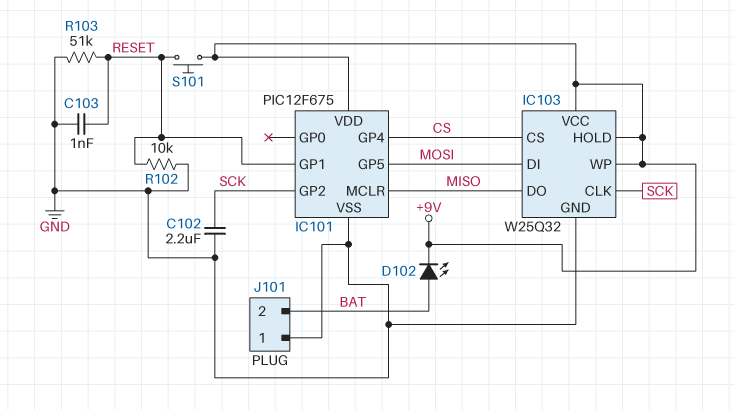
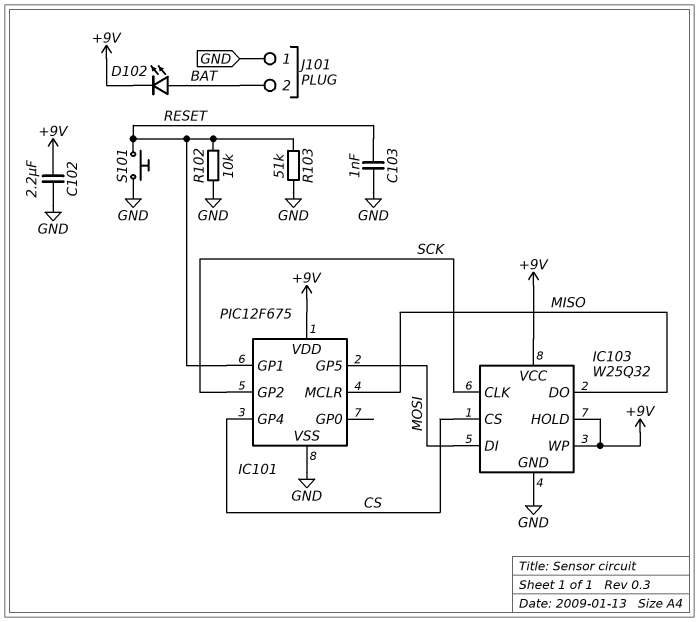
C102: 2.2uF (GND, SCK) -> 2.2uF (+9V, GND)
S101: button (+9V, RESET) -> button (GND, RESET)

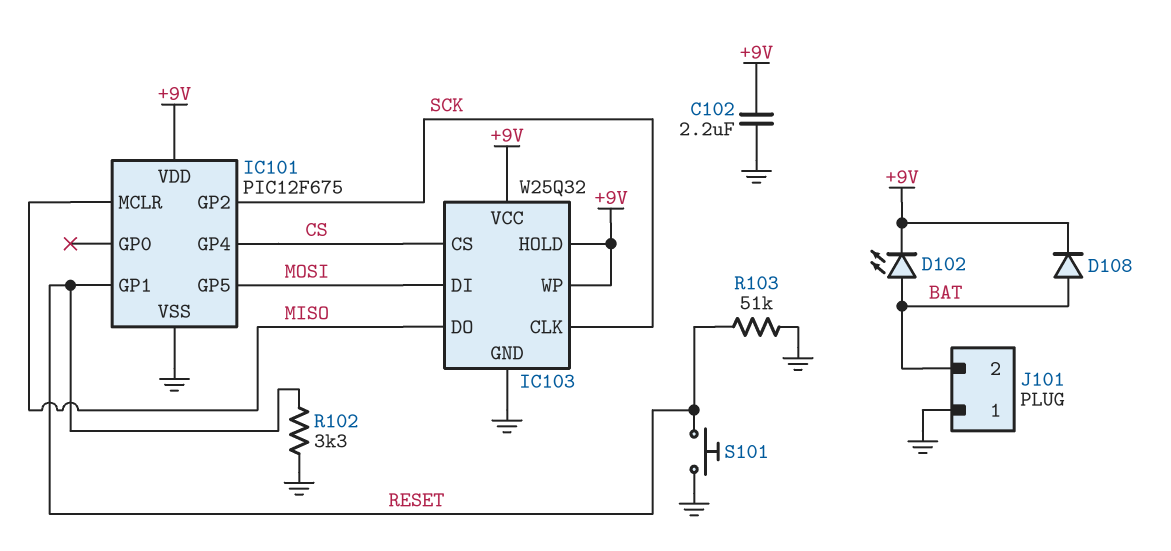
C103: 1nF (GND, RESET) -> none
D108: none -> diode (A BAT, K +9V)
R102: 10k (GND, RESET) -> 3.3k (GND, RESET)

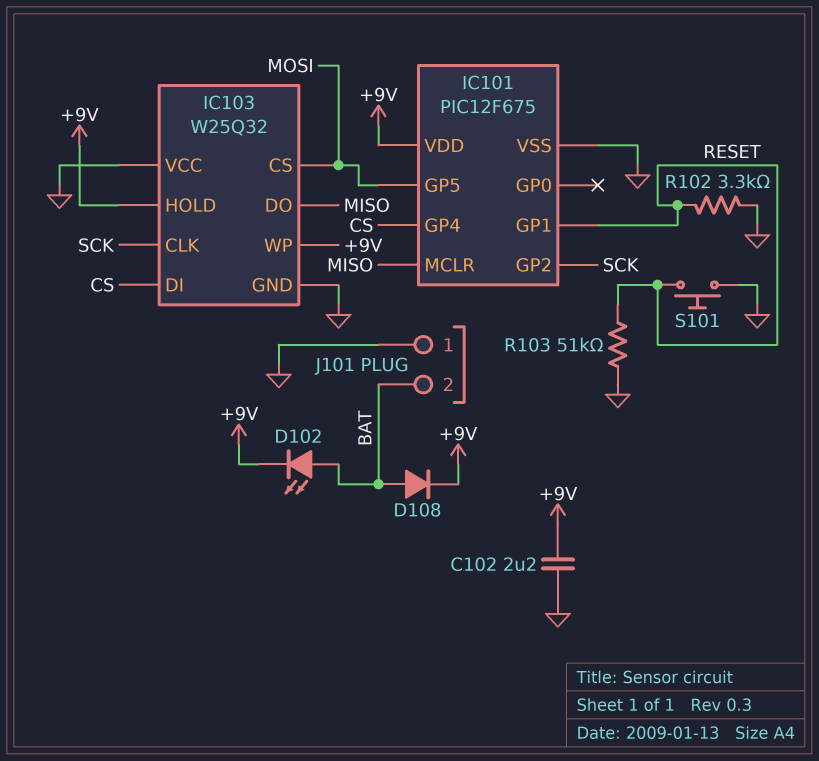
IC103 pin CS: CS -> MOSI
IC103 pin DI: MOSI -> CS
IC103 pin VCC: +9V -> GND

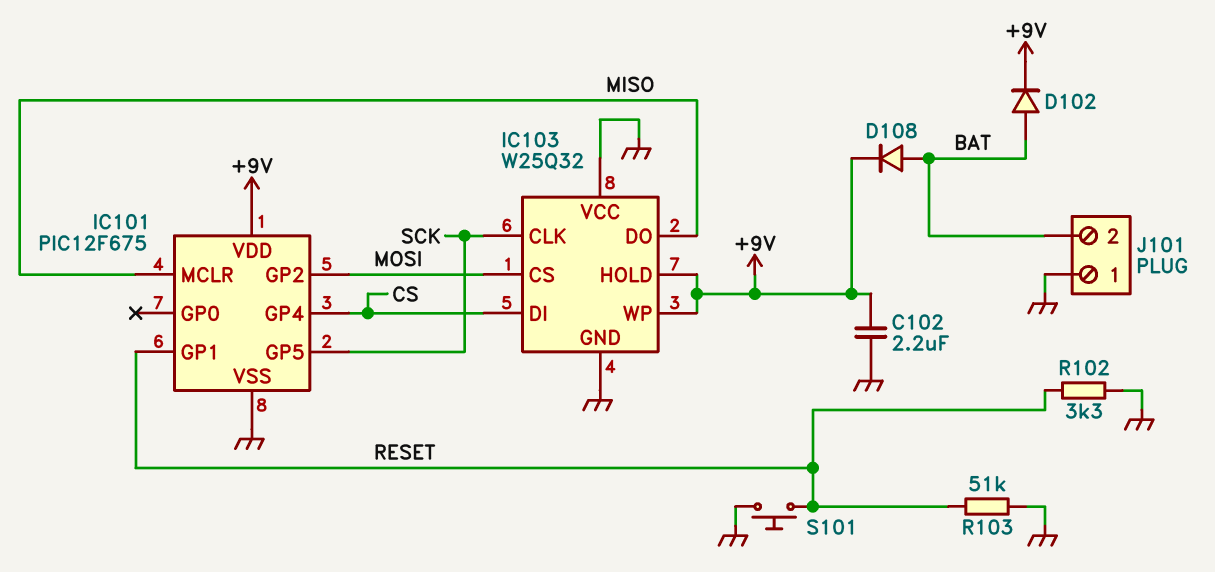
D102: LED (A BAT, K +9V) -> diode (A BAT, K +9V)
IC101 pin GP2: SCK -> MOSI
IC101 pin GP5: MOSI -> SCK

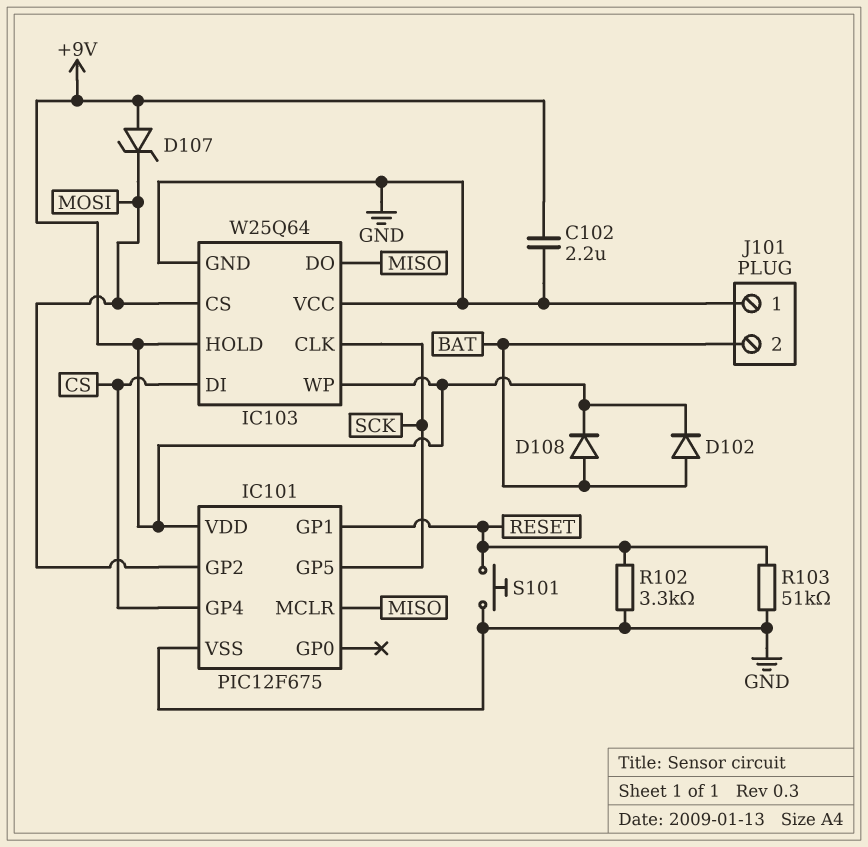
D107: none -> zener (A +9V, K MOSI)
IC103: W25Q32 -> W25Q64

